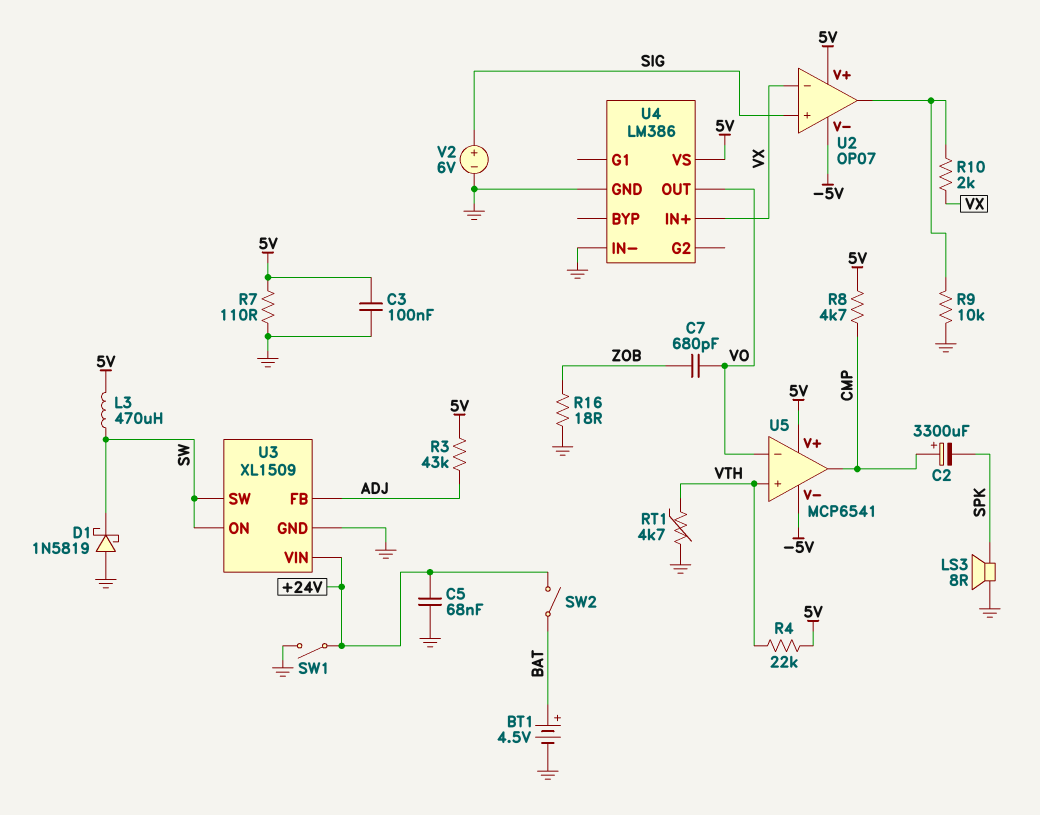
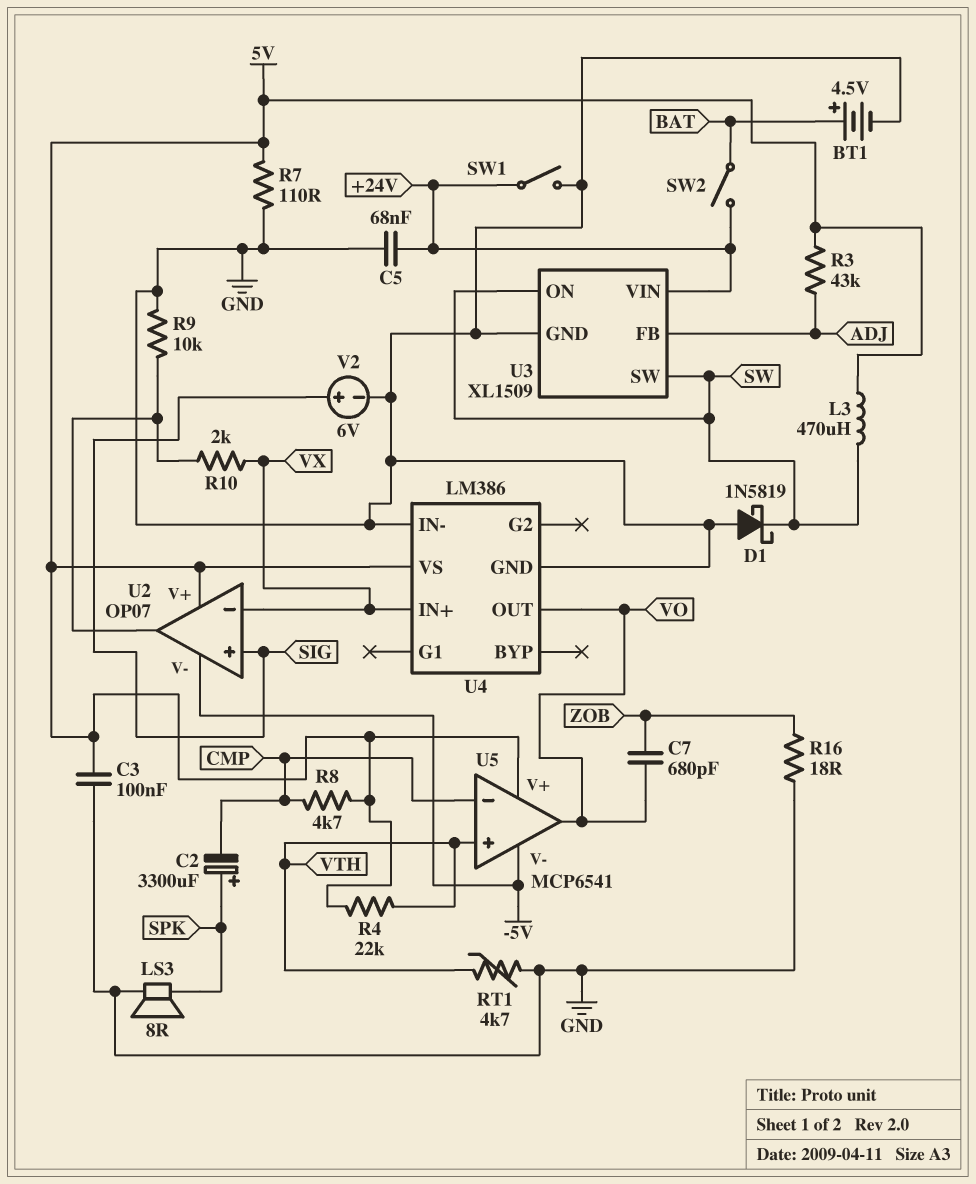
C2: 3300uF (plus CMP, minus SPK) -> 3300uF (plus SPK, minus CMP)
U5 pin in-: VO -> CMP
U5 pin out: CMP -> VO

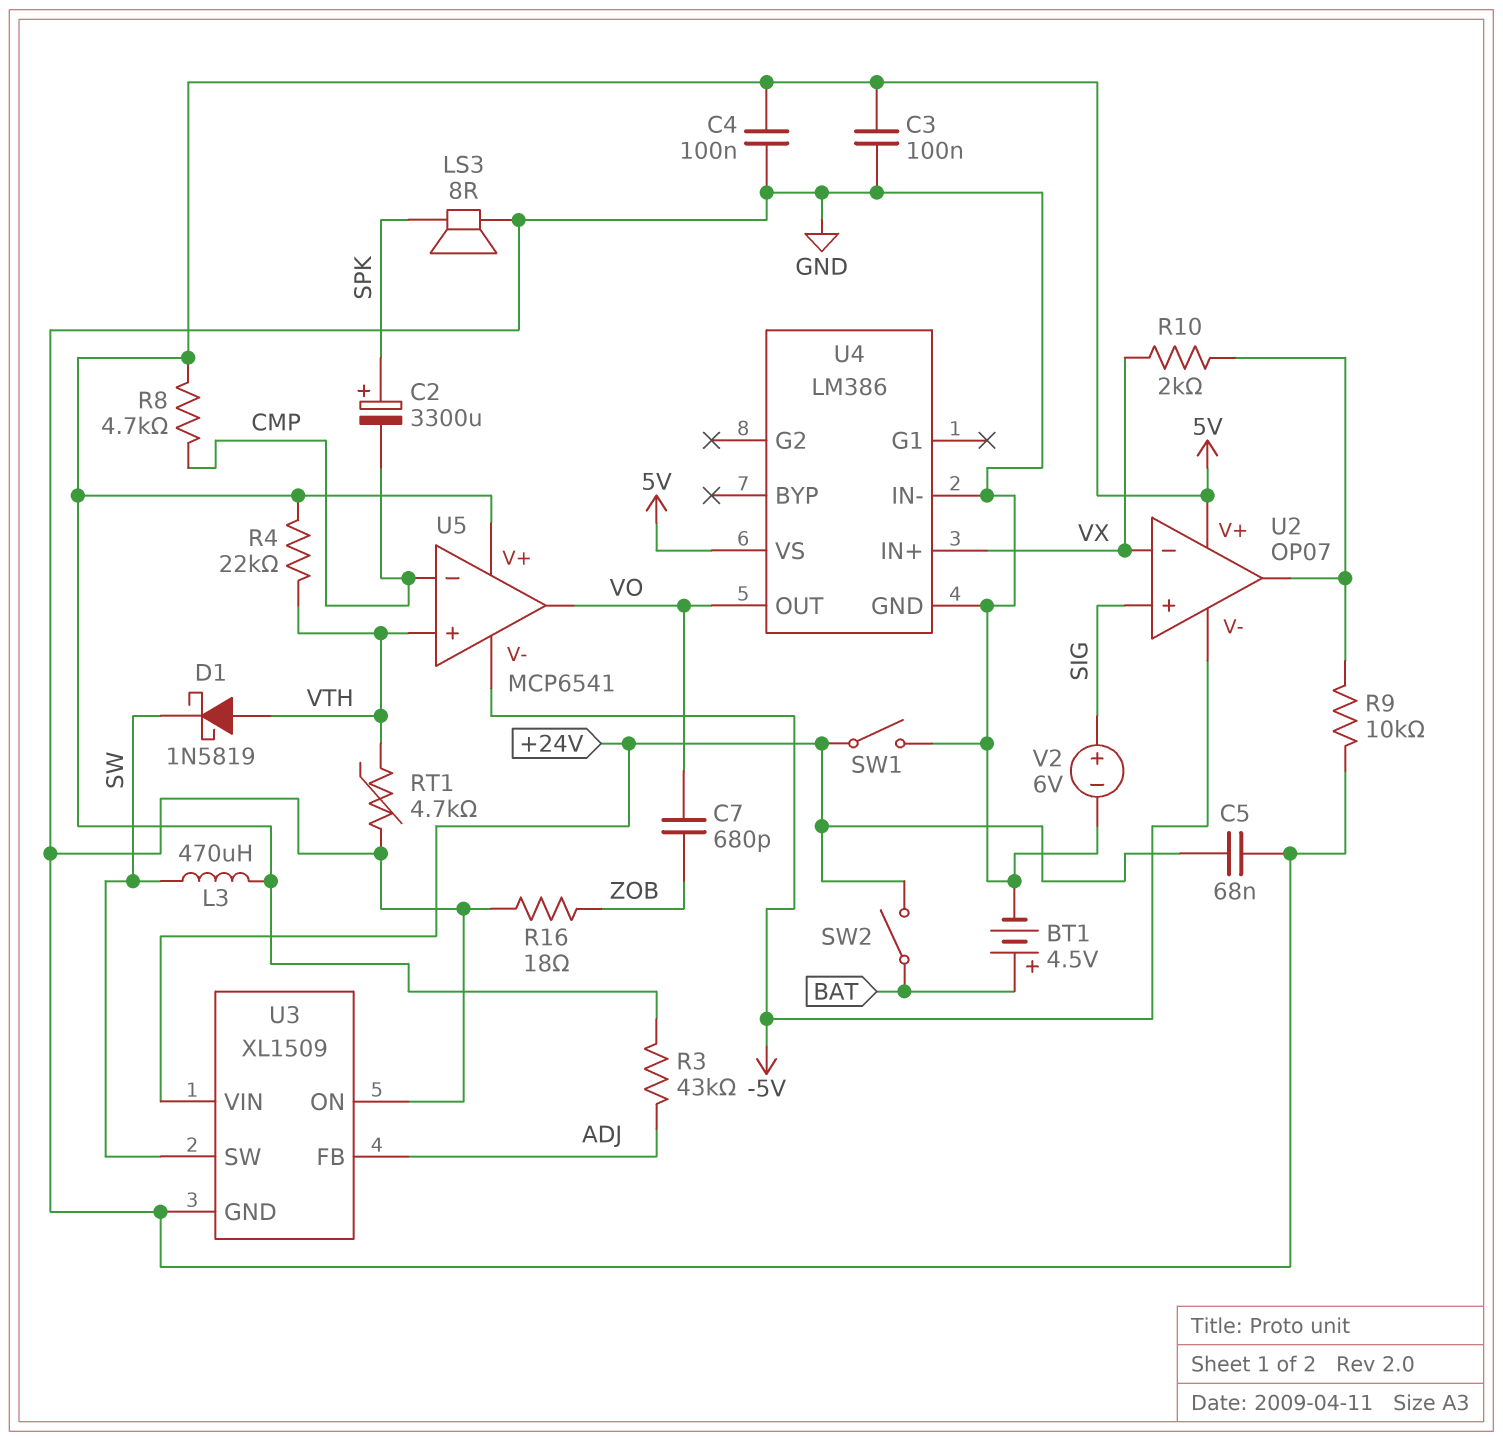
C4: none -> 100nF (5V, GND)
D1: schottky 1N5819 (A GND, K SW) -> schottky 1N5819 (A VTH, K SW)
R7: 110 (5V, GND) -> none
U3 pin ON: SW -> GND

